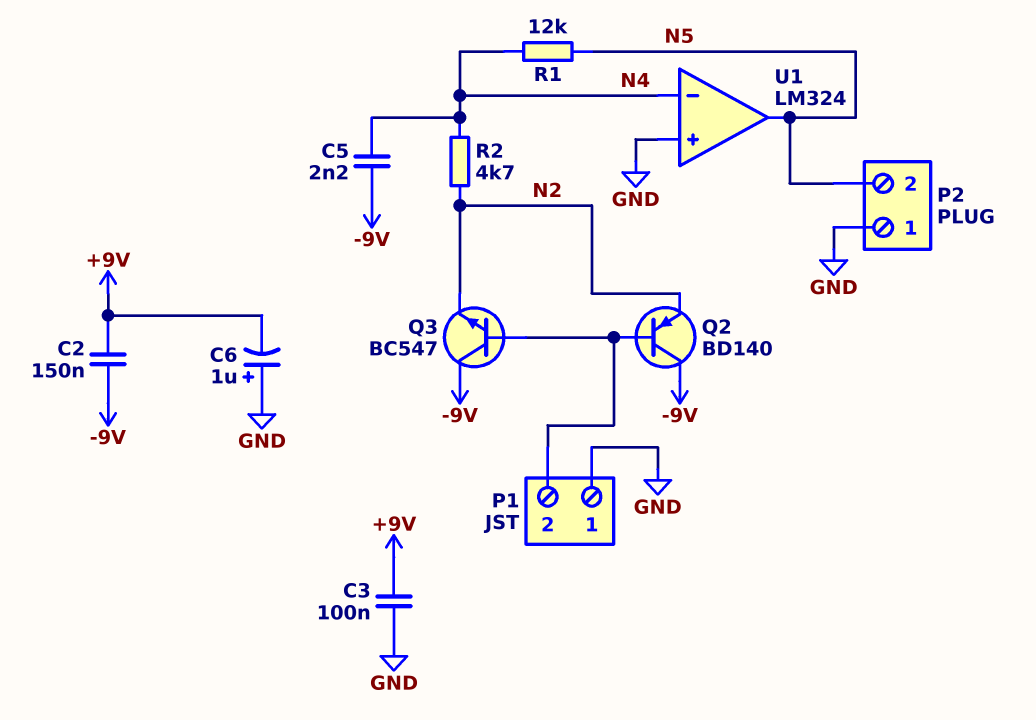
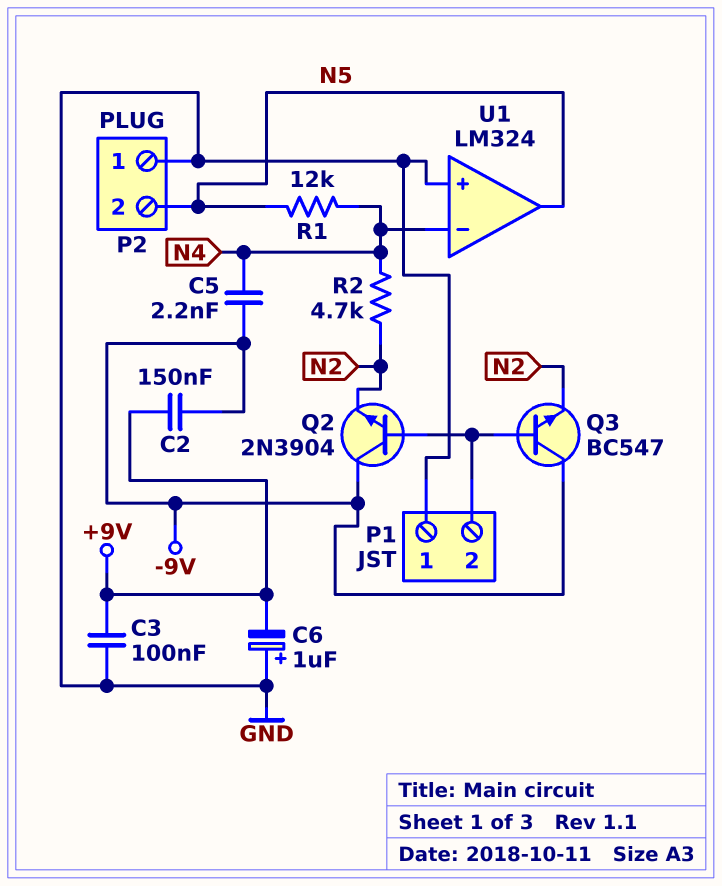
Q2: PNP BD140 (B P1/2, C -9V, E N2) -> NPN 2N3904 (B P1/2, C -9V, E N2)

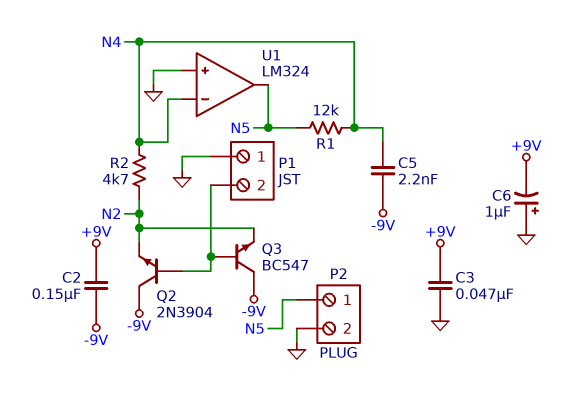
C3: 100nF (+9V, GND) -> 47nF (+9V, GND)
P2 pin 1: GND -> N5
P2 pin 2: N5 -> GND

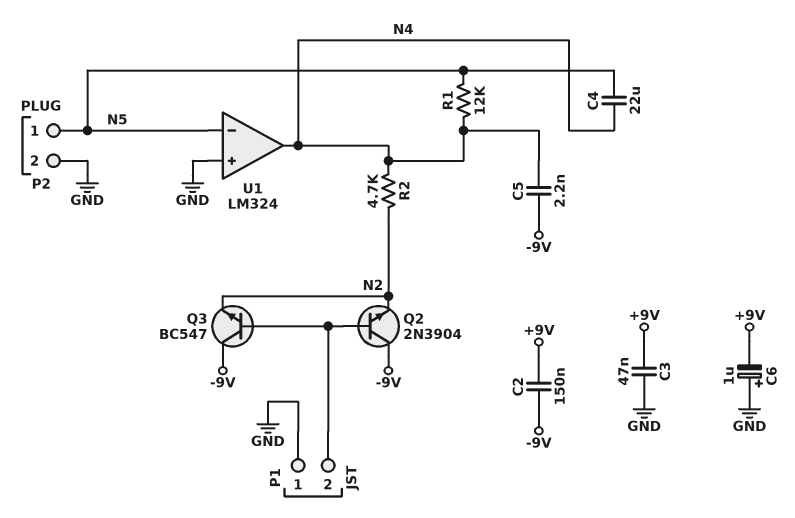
C4: none -> 22uF (N4, N5)
U1 pin in-: N4 -> N5
U1 pin out: N5 -> N4

